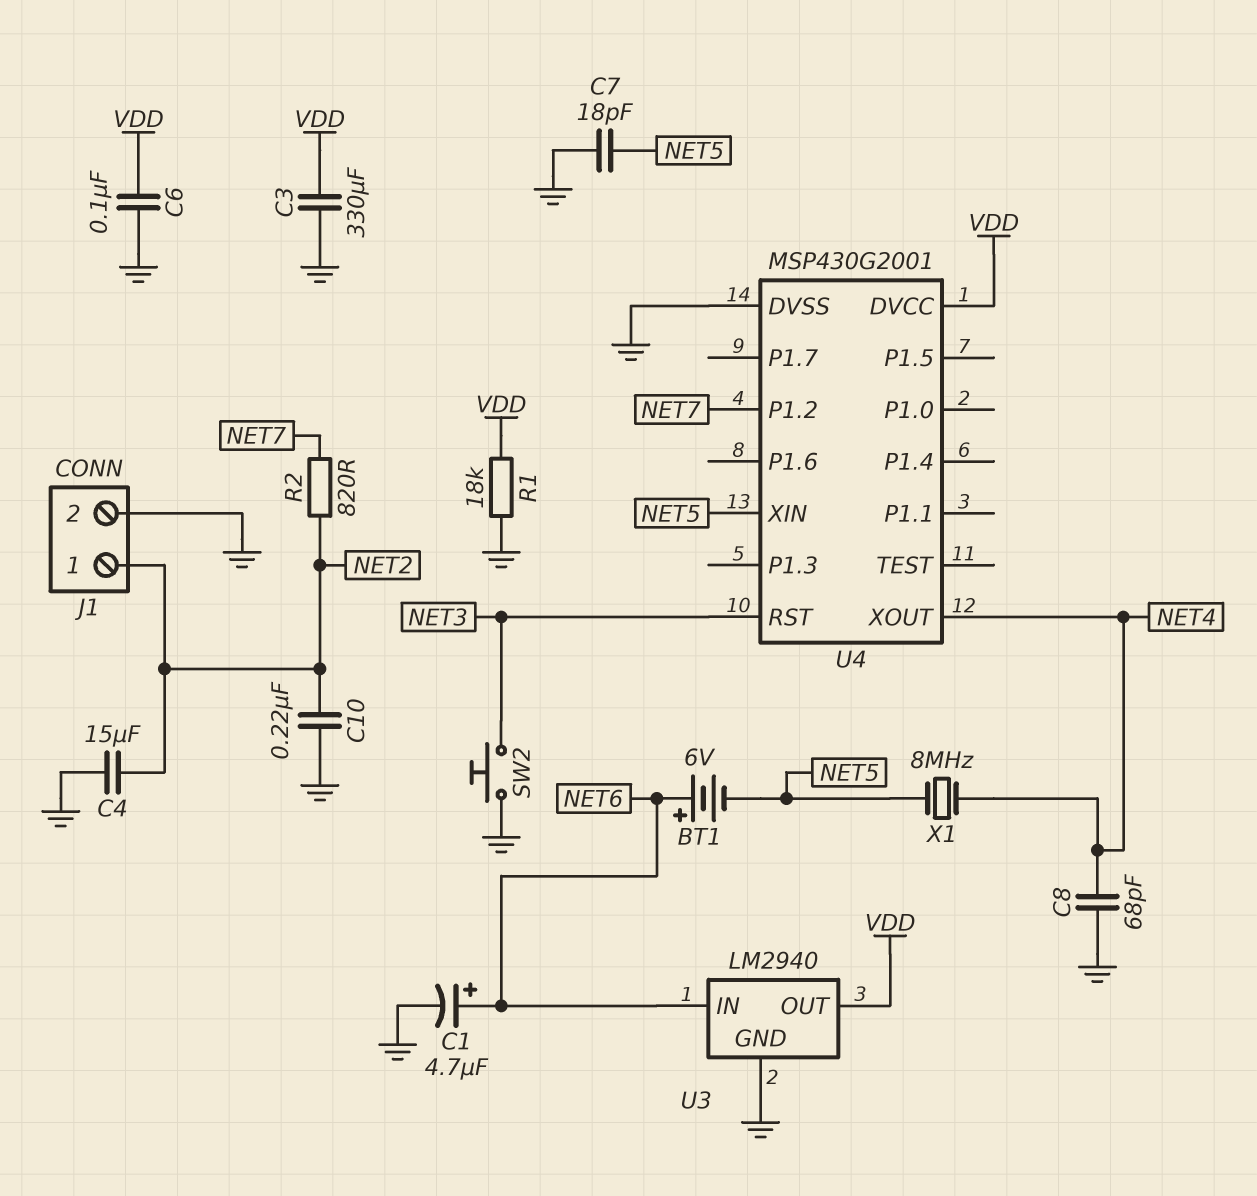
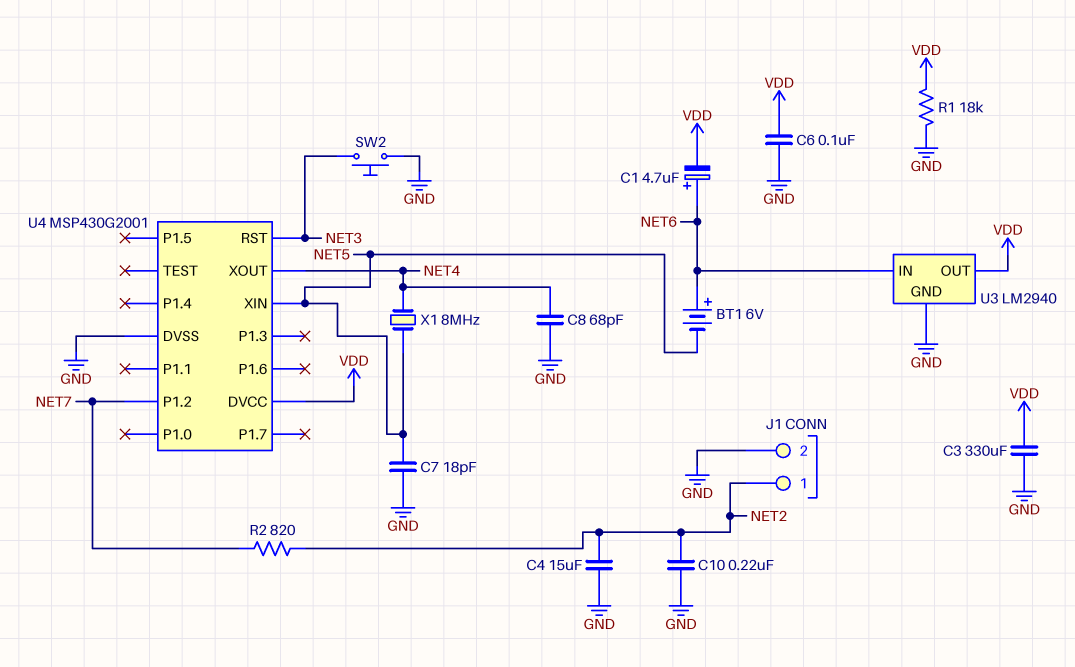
C1: 4.7uF (plus NET6, minus GND) -> 4.7uF (plus NET6, minus VDD)

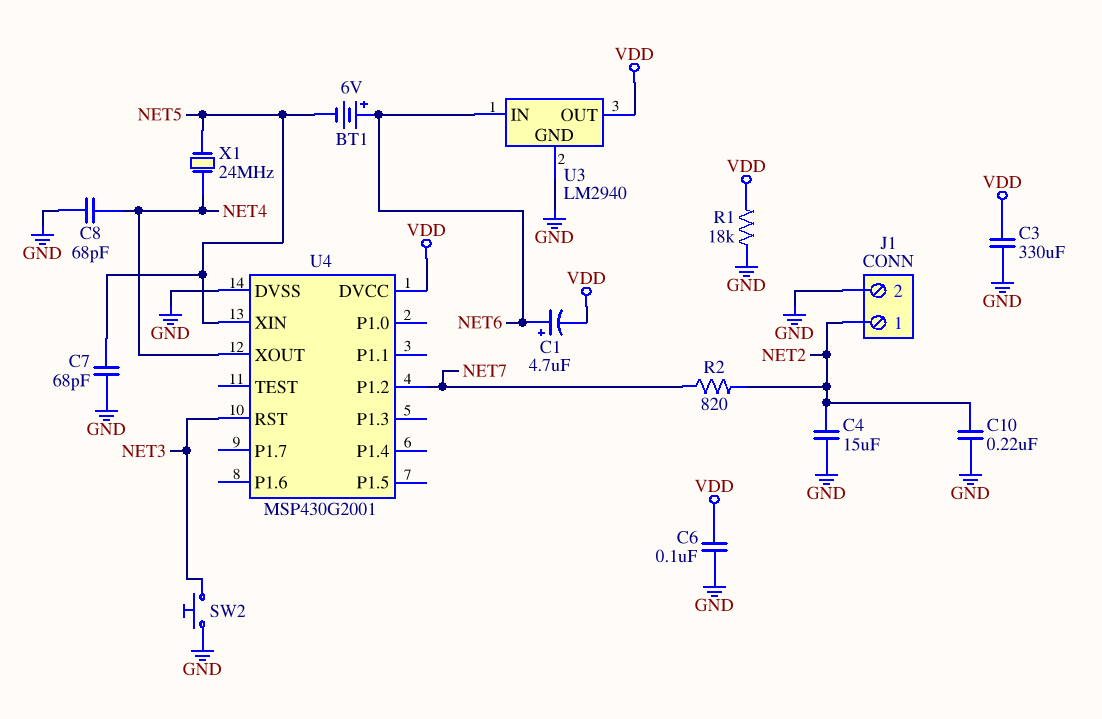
C7: 18pF (GND, NET5) -> 68pF (GND, NET5)
X1: 8MHz (NET4, NET5) -> 24MHz (NET4, NET5)

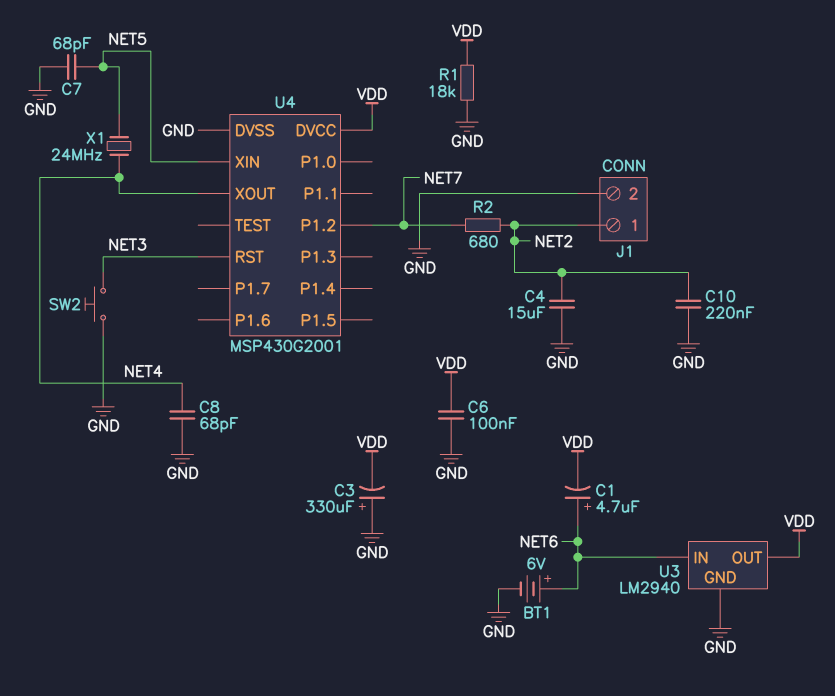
BT1: 6V (plus NET6, minus NET5) -> 6V (plus NET6, minus GND)
C3: 330uF (GND, VDD) -> 330uF (plus GND, minus VDD)
R2: 820 (NET2, NET7) -> 680 (NET2, NET7)

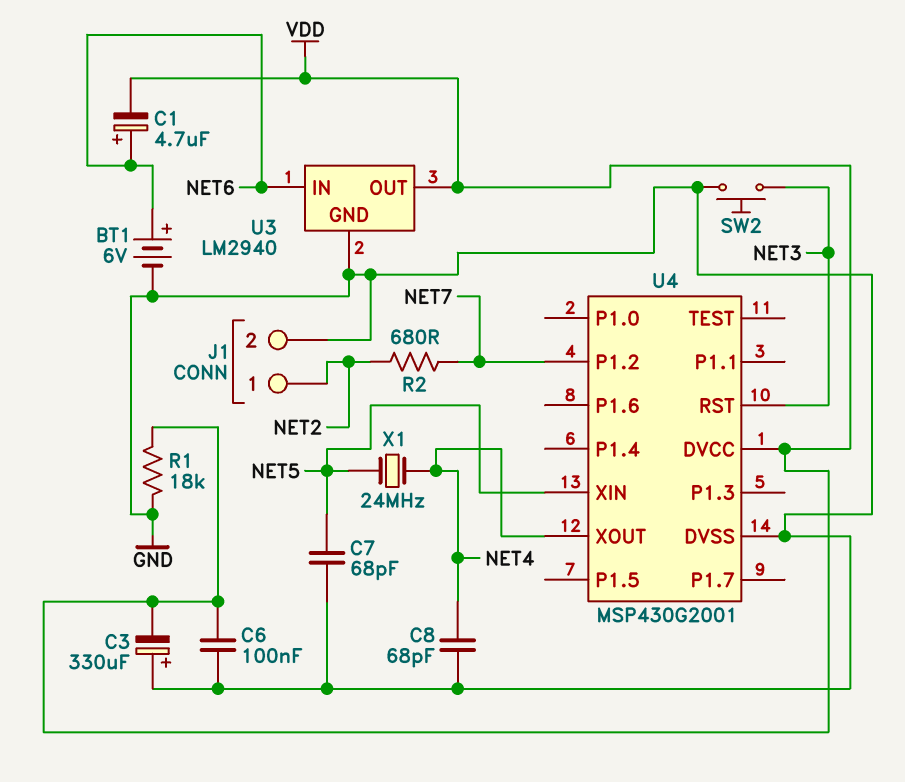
C4: 15uF (GND, NET2) -> none
C10: 220nF (GND, NET2) -> none

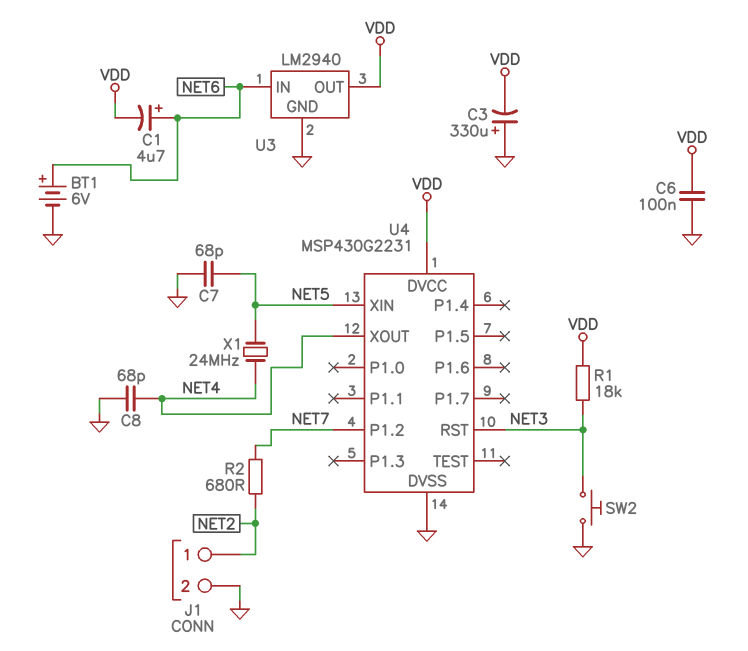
R1: 18k (GND, VDD) -> 18k (NET3, VDD)
U4: MSP430G2001 -> MSP430G2231

